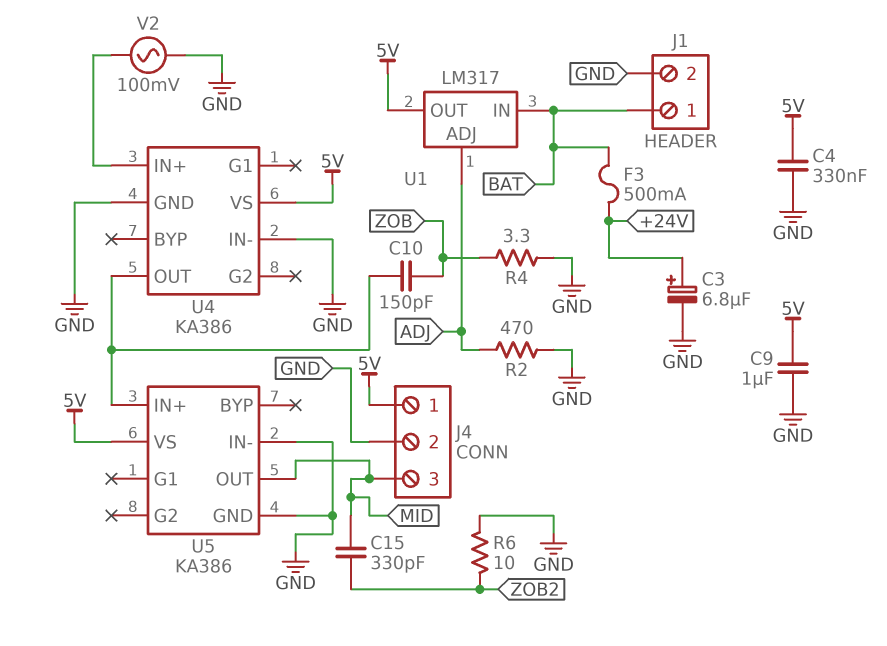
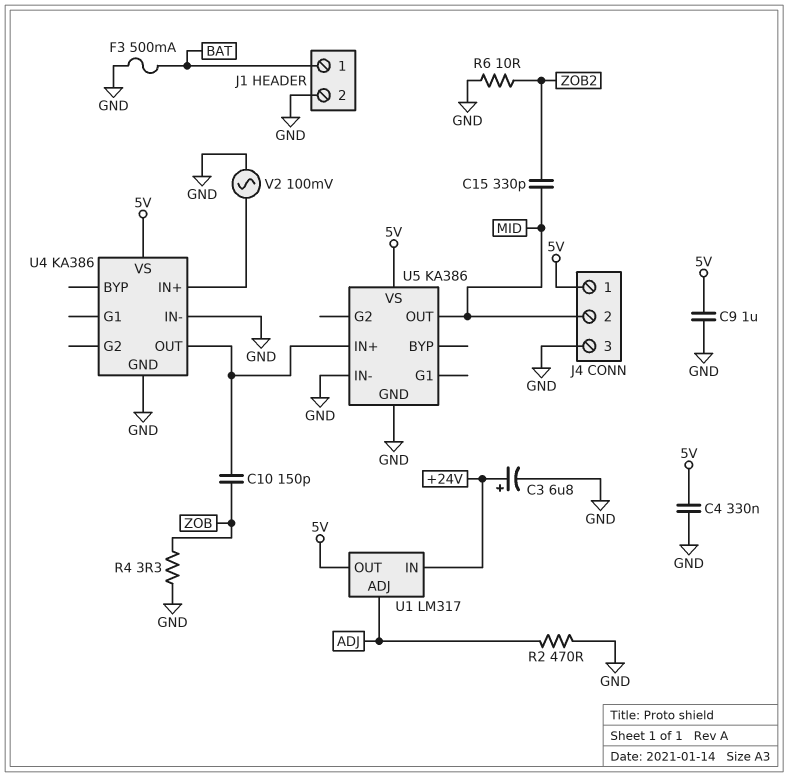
F3: 500mA (+24V, BAT) -> 500mA (BAT, GND)
J4 pin 2: GND -> MID
J4 pin 3: MID -> GND
U1 pin IN: BAT -> +24V

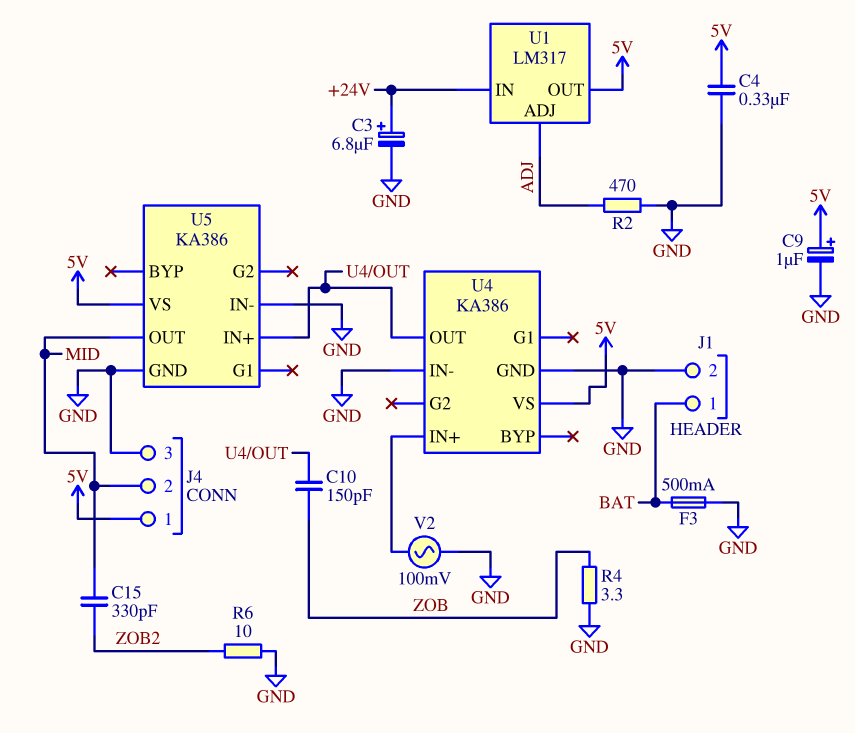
C9: 1uF (5V, GND) -> 1uF (plus 5V, minus GND)

